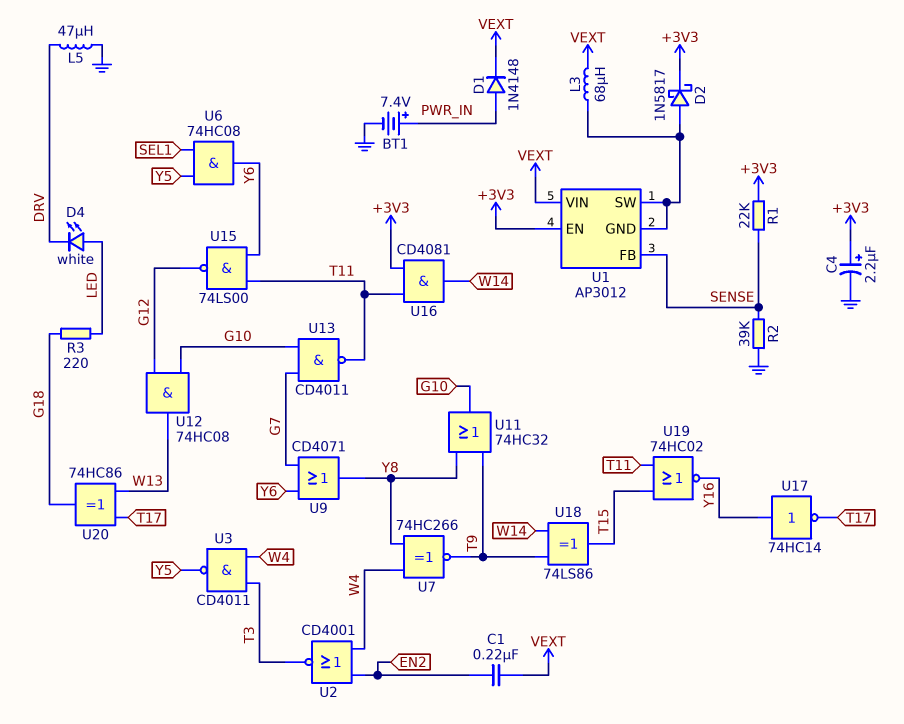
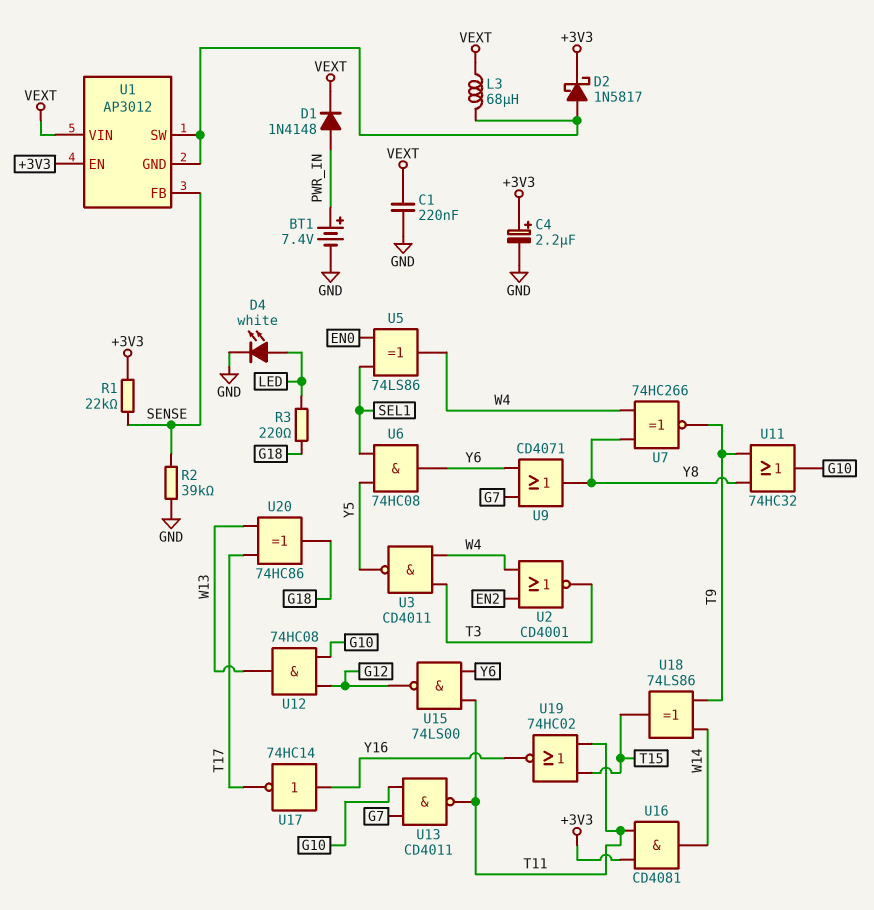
C1: 220nF (EN2, VEXT) -> 220nF (GND, VEXT)
D4: LED white (A LED, K DRV) -> LED white (A LED, K GND)
L5: 47uH (DRV, GND) -> none
U5: none -> XOR 74LS86 (in EN0, in SEL1, out W4)

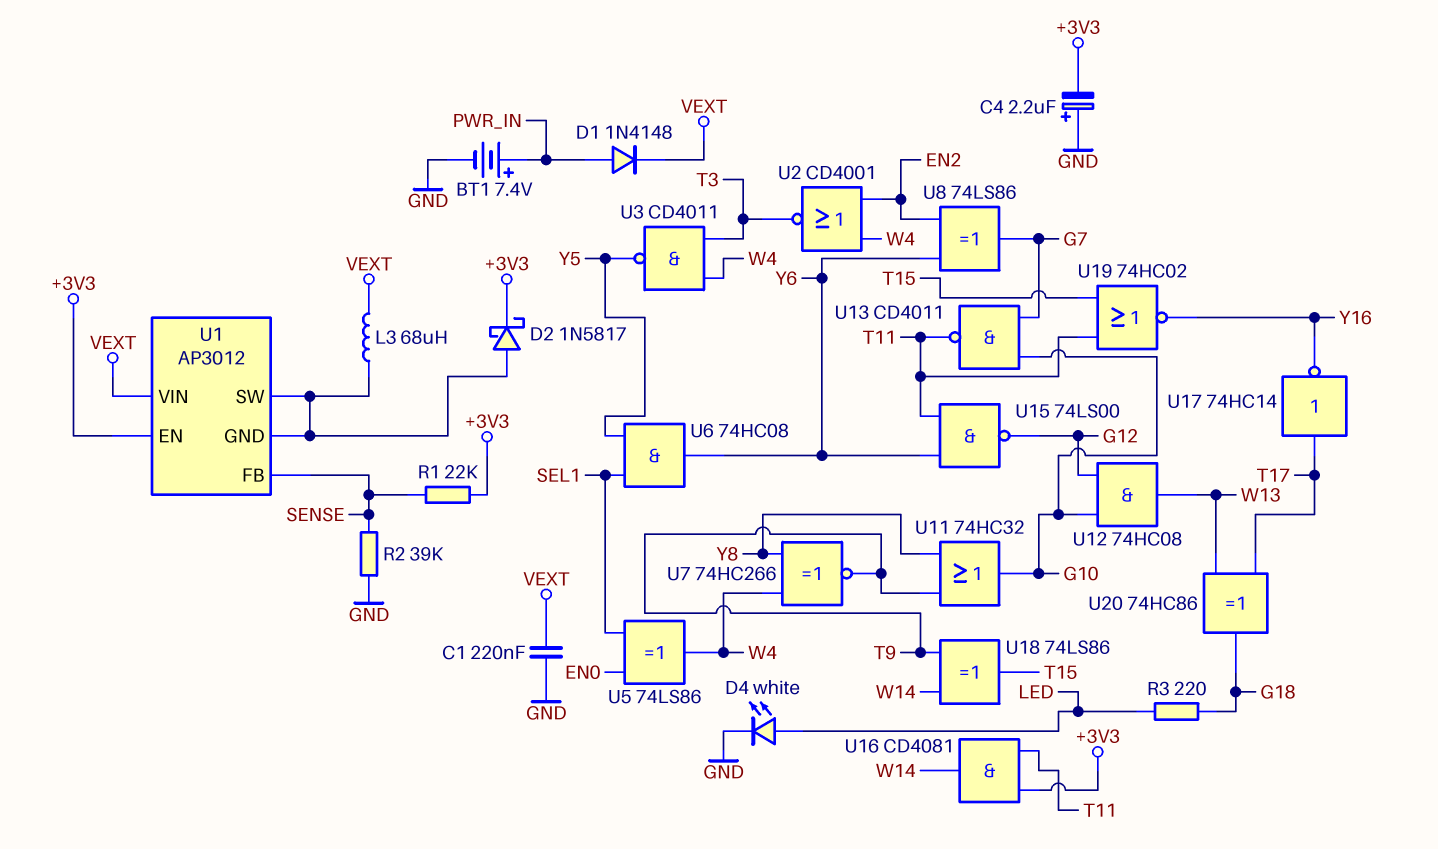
C4: 2.2uF (plus +3V3, minus GND) -> 2.2uF (plus GND, minus +3V3)
U8: none -> XOR 74LS86 (in EN2, in Y6, out G7)
U9: OR CD4071 (in G7, in Y6, out Y8) -> none
U17: NOT 74HC14 (in Y16, out T17) -> NOT 74HC14 (in T17, out Y16)

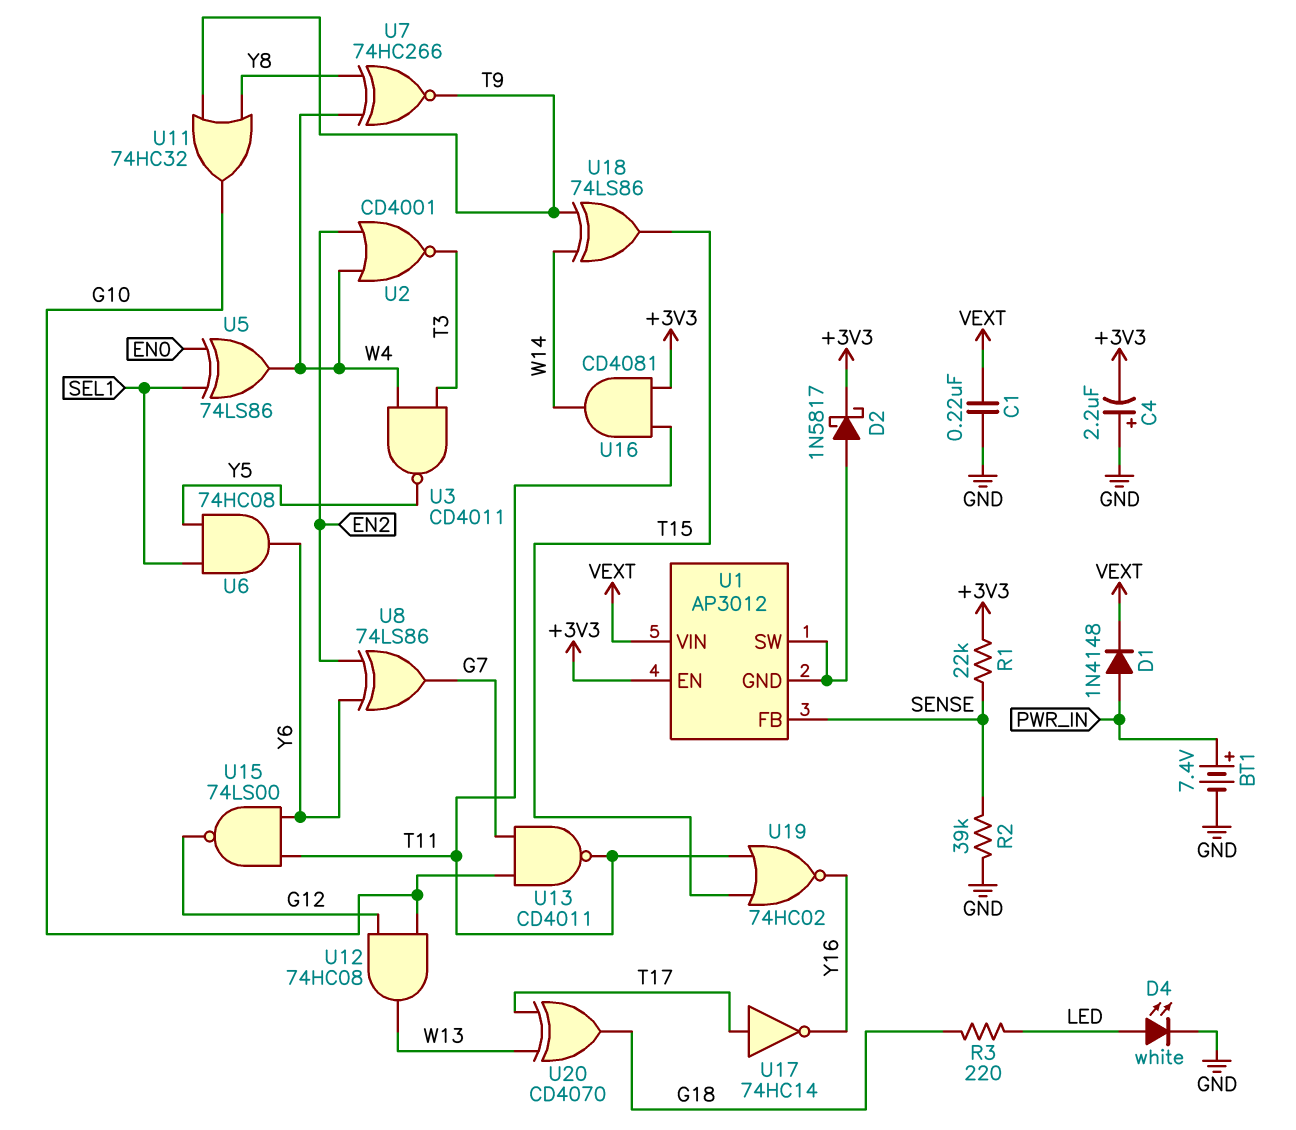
L3: 68uH (U1/GND, VEXT) -> none
U20: XOR 74HC86 (in T17, in W13, out G18) -> XOR CD4070 (in T17, in W13, out G18)

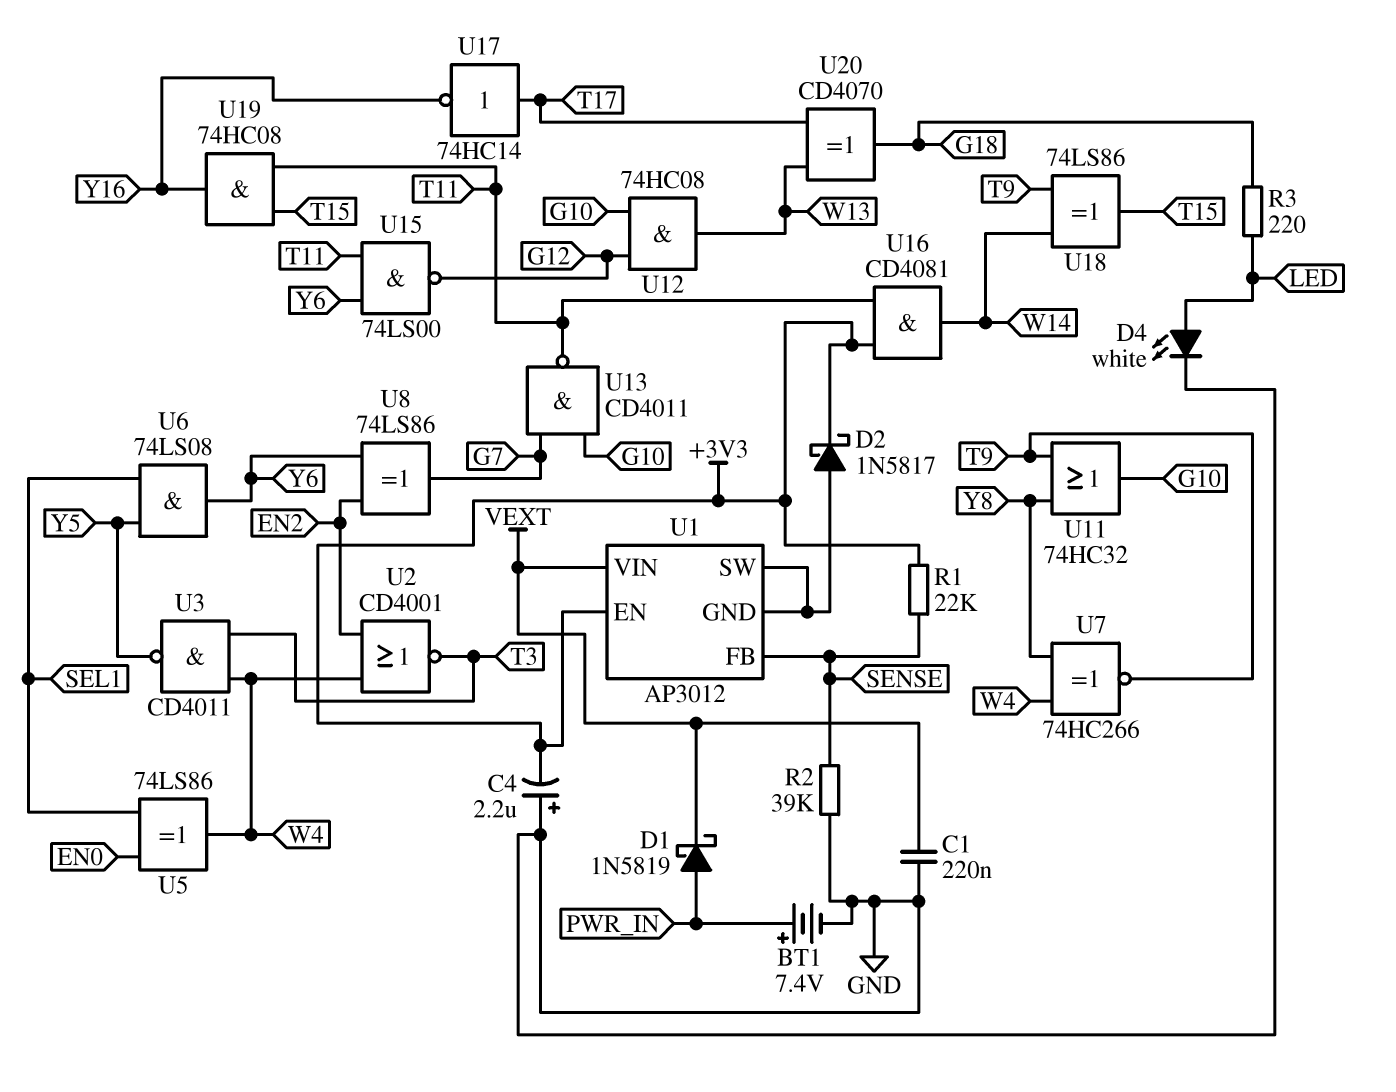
D1: diode 1N4148 (A PWR_IN, K VEXT) -> schottky 1N5819 (A PWR_IN, K VEXT)
U6: AND 74HC08 (in SEL1, in Y5, out Y6) -> AND 74LS08 (in SEL1, in Y5, out Y6)
U19: NOR 74HC02 (in T11, in T15, out Y16) -> AND 74HC08 (in T11, in T15, out Y16)

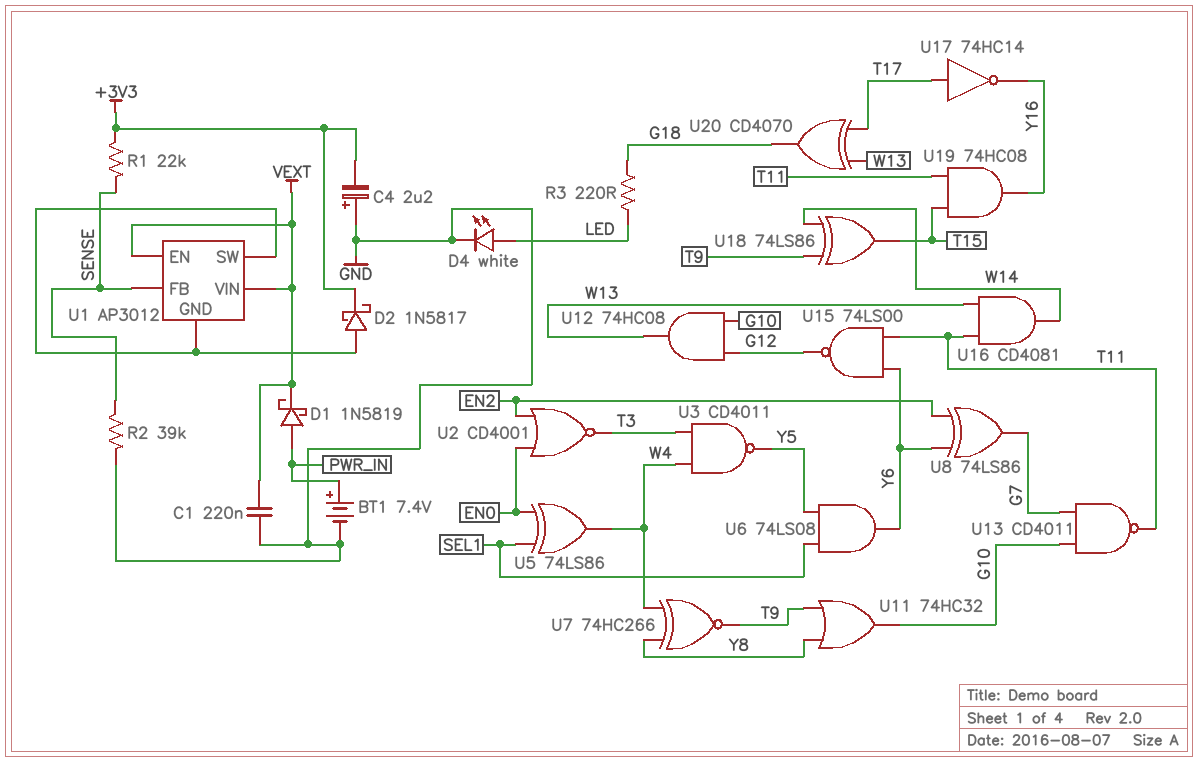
U1 pin EN: +3V3 -> VEXT
U2: NOR CD4001 (in EN2, in W4, out T3) -> NOR CD4001 (in EN0, in EN2, out T3)
U16: AND CD4081 (in +3V3, in T11, out W14) -> AND CD4081 (in T11, in W13, out W14)

